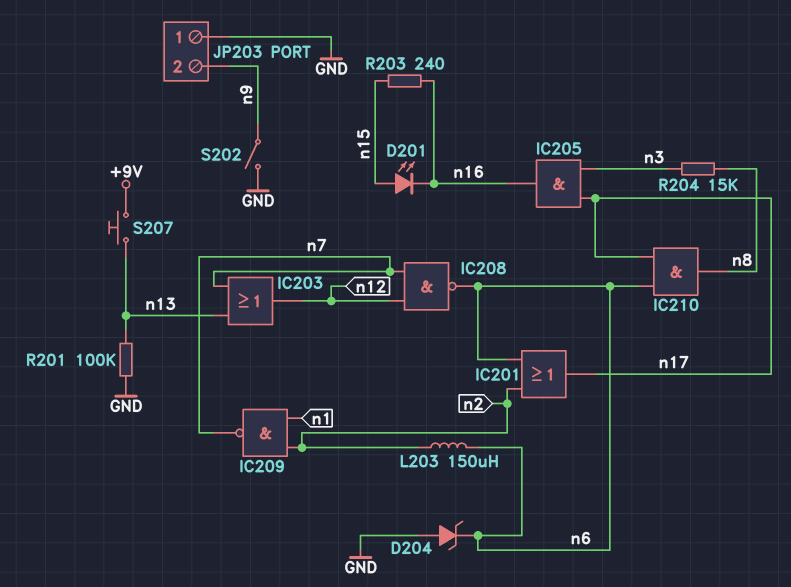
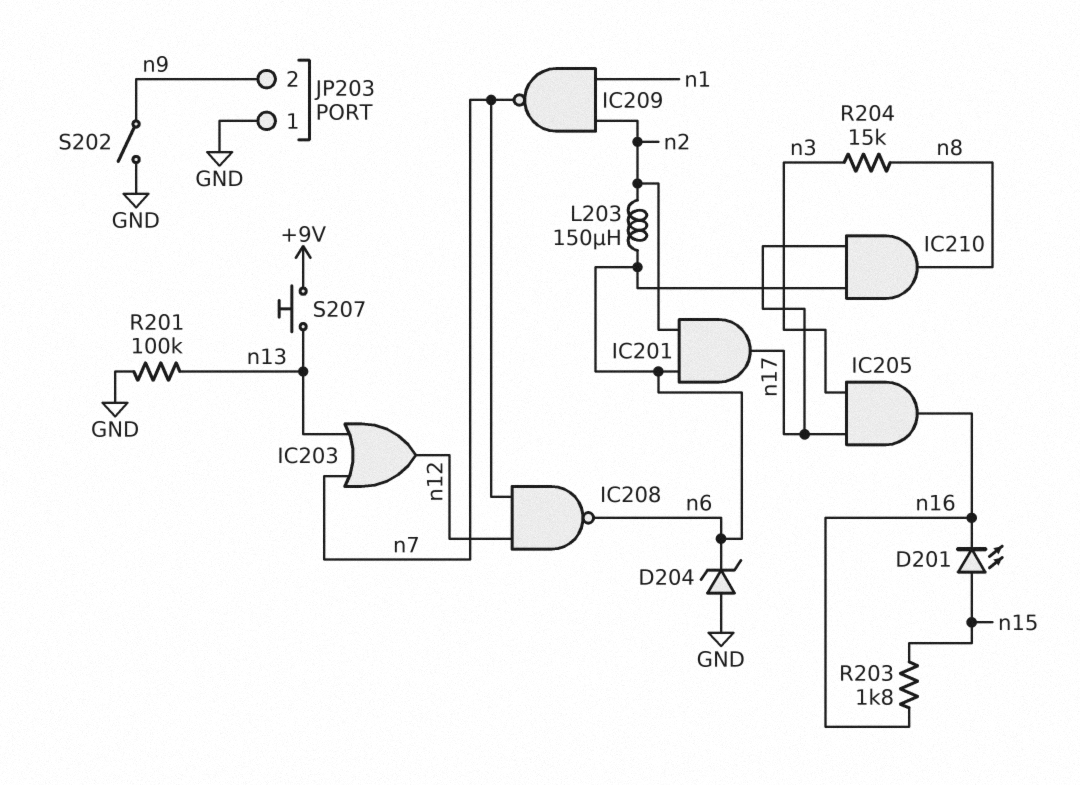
IC201: OR (in n2, in n6, out n17) -> AND (in n2, in n6, out n17)
R203: 240 (n15, n16) -> 1.8k (n15, n16)

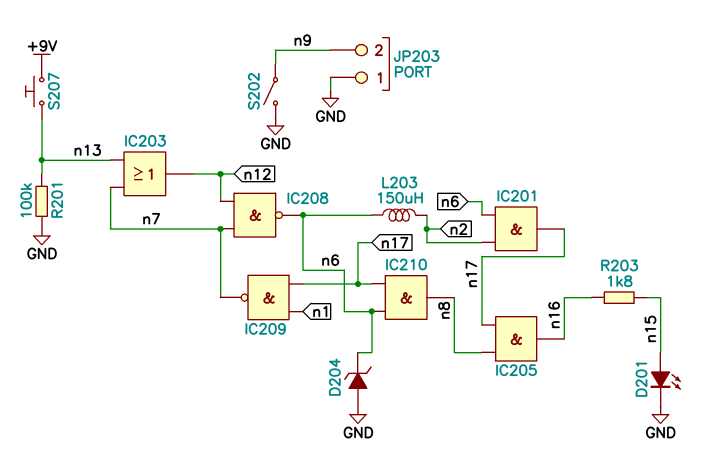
D201: LED (A n15, K n16) -> LED (A n15, K GND)
IC205: AND (in n3, in n17, out n16) -> AND (in n8, in n17, out n16)
IC209: NAND (in n1, in n2, out n7) -> NAND (in n1, in n17, out n7)
R204: 15k (n3, n8) -> none

